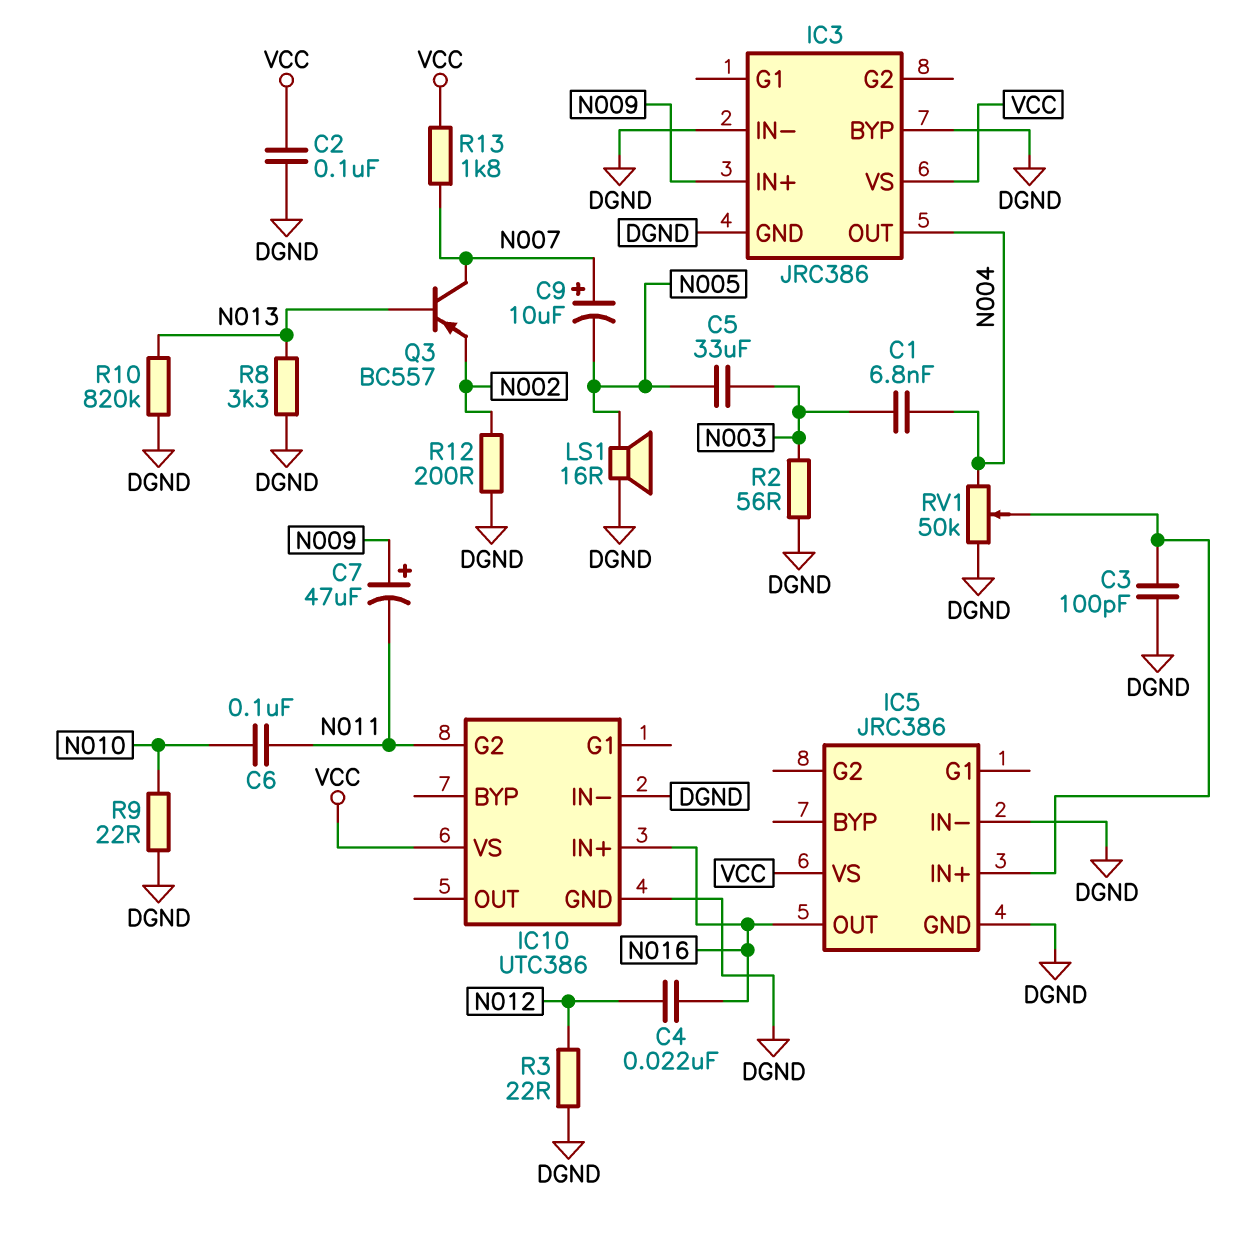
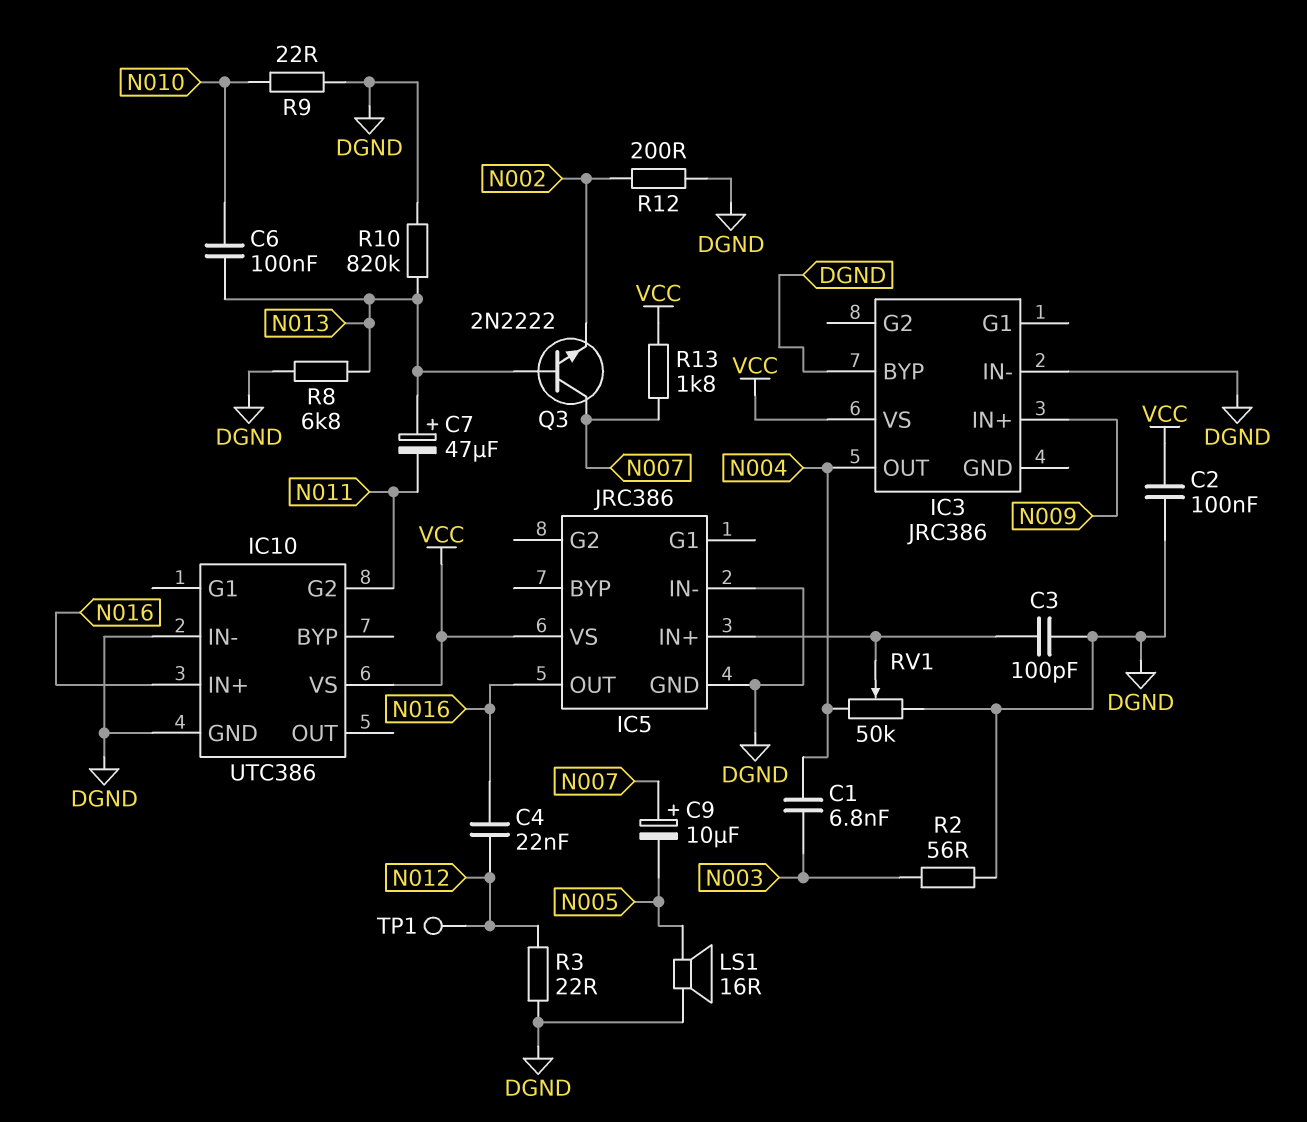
C5: 33uF (N003, N005) -> none
C6: 100nF (N010, N011) -> 100nF (N010, N013)
C7: 47uF (plus N009, minus N011) -> 47uF (plus N013, minus N011)
IC3 pin GND: DGND -> none
Q3: PNP BC557 (B N013, C N007, E N002) -> NPN 2N2222 (B N013, C N007, E N002)
R8: 3.3k (DGND, N013) -> 6.8k (DGND, N013)
TP1: none -> test point (N012)

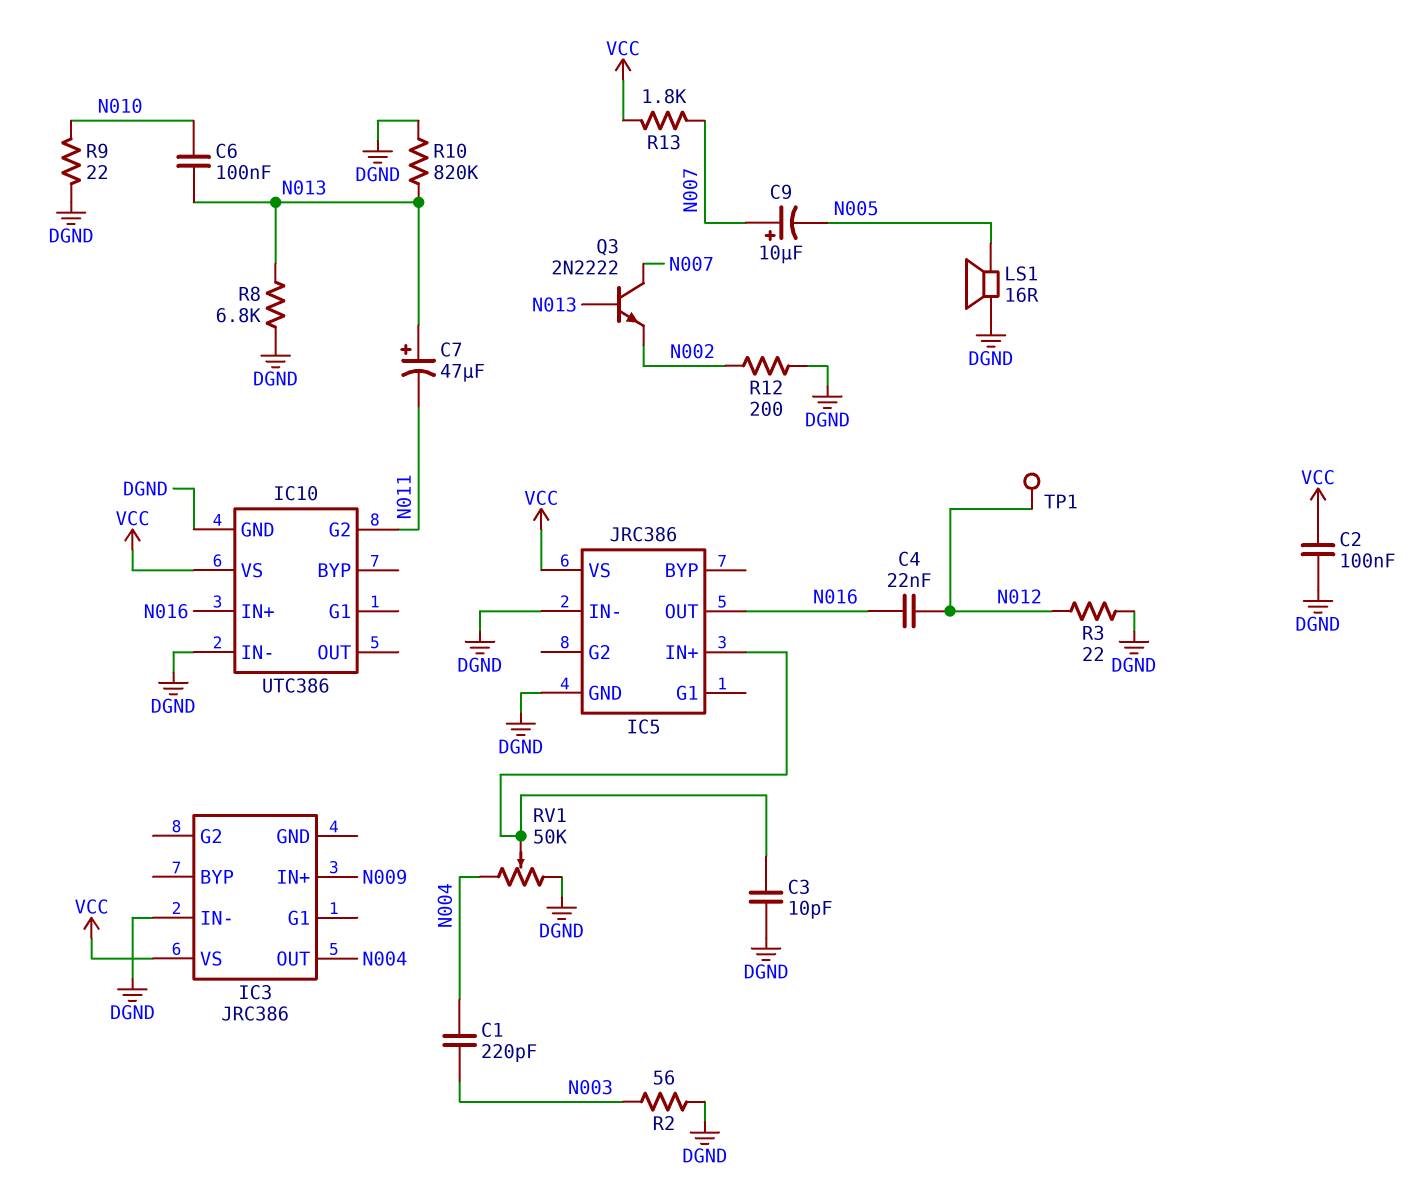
C1: 6.8nF (N003, N004) -> 220pF (N003, N004)
C3: 100pF (DGND, IC5/IN+) -> 10pF (DGND, IC5/IN+)
IC3 pin BYP: DGND -> none

